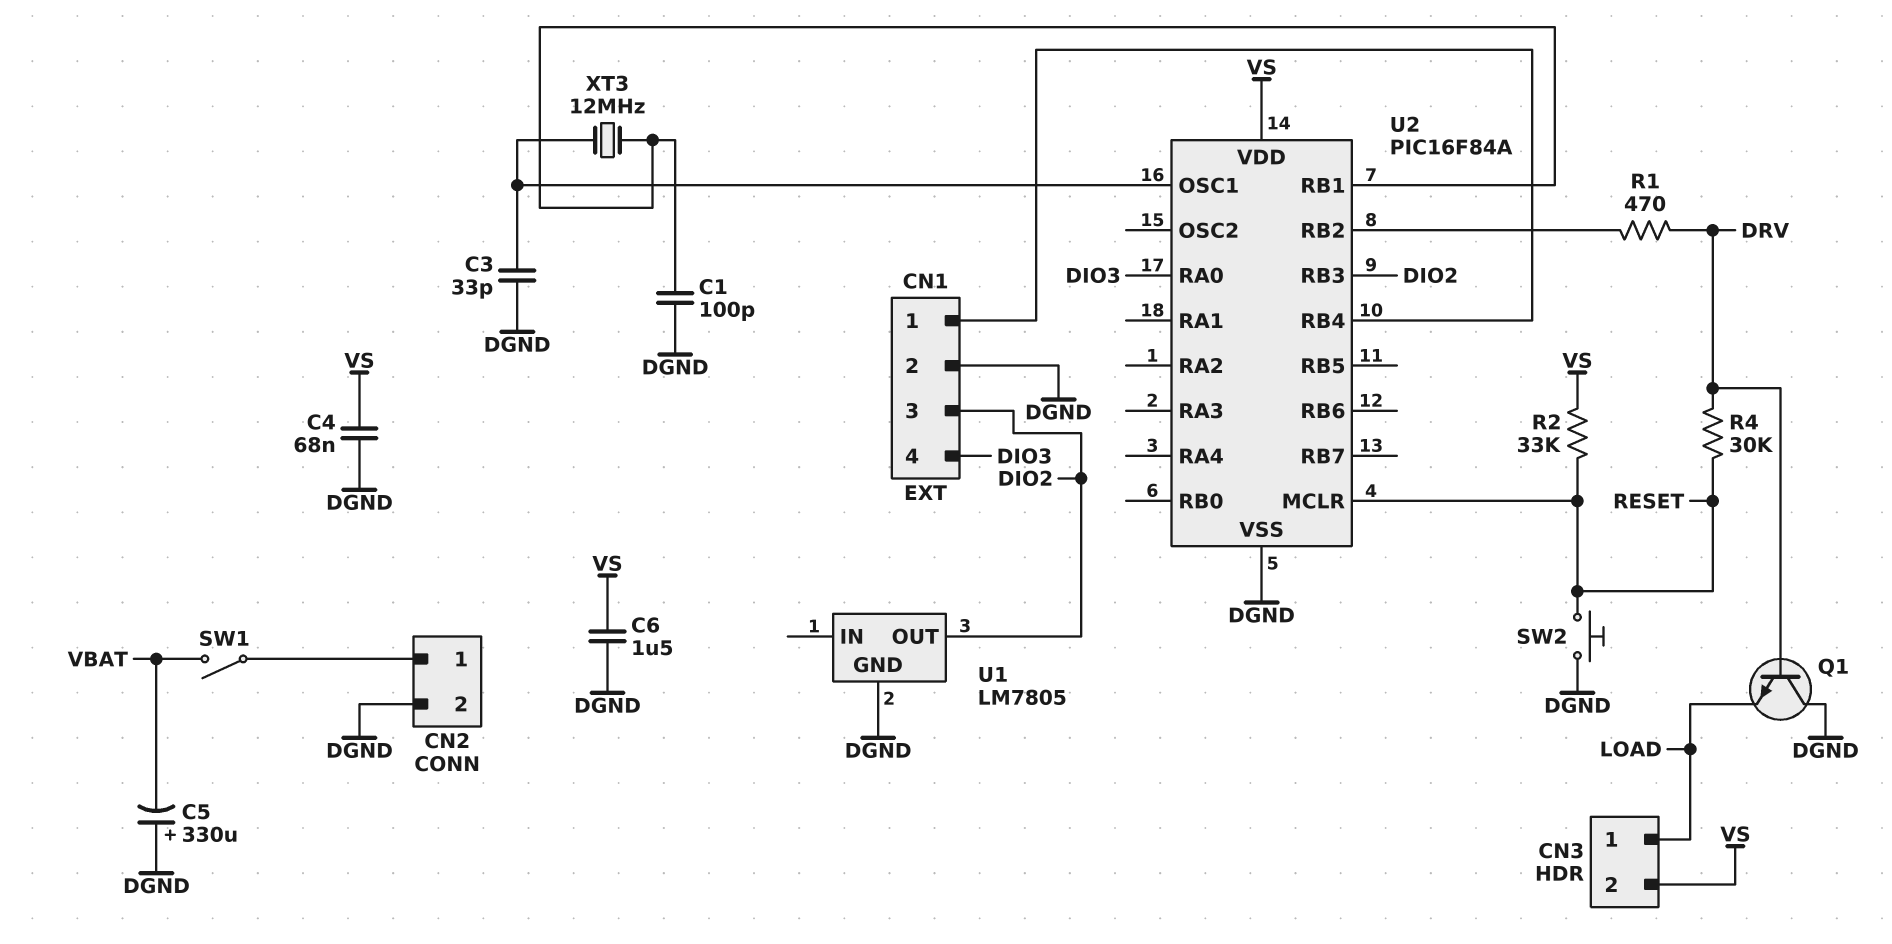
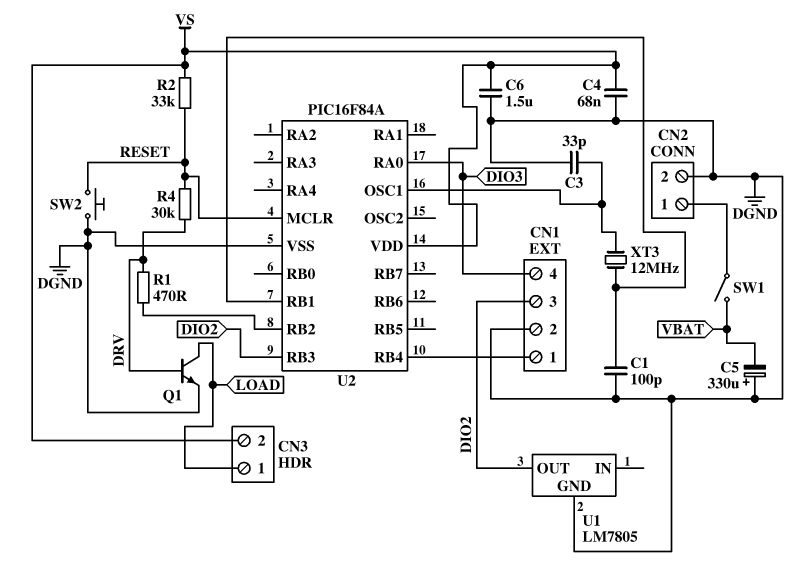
Q1: NPN (B DRV, C DGND, E LOAD) -> NPN (B DRV, C LOAD, E DGND)

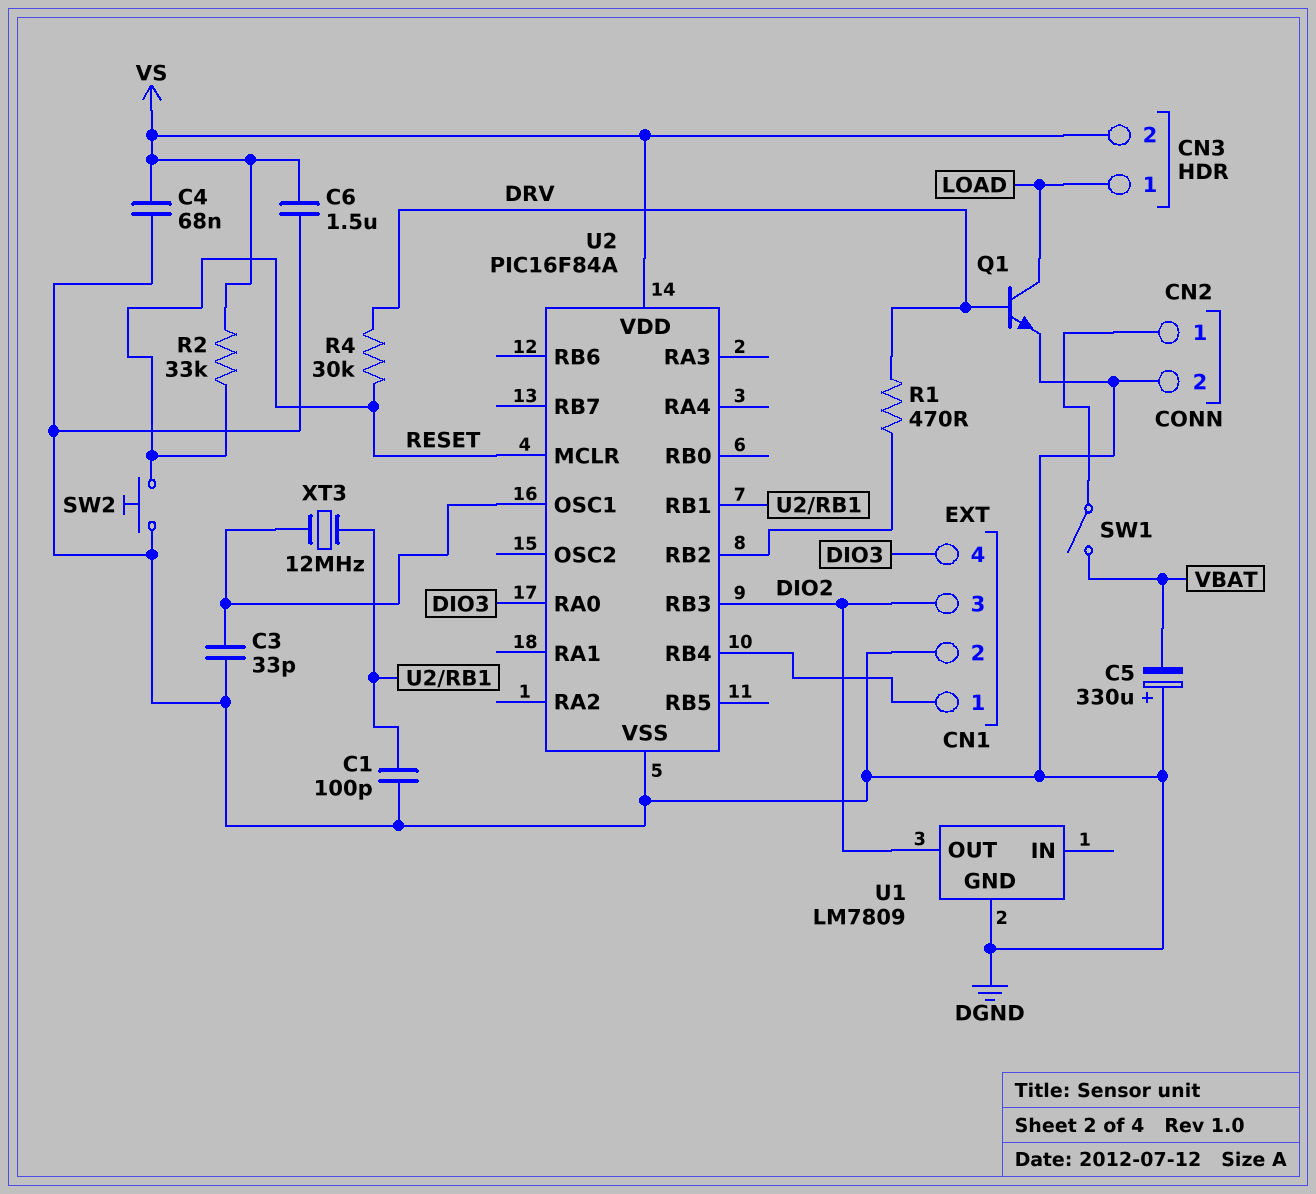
U1: LM7805 -> LM7809

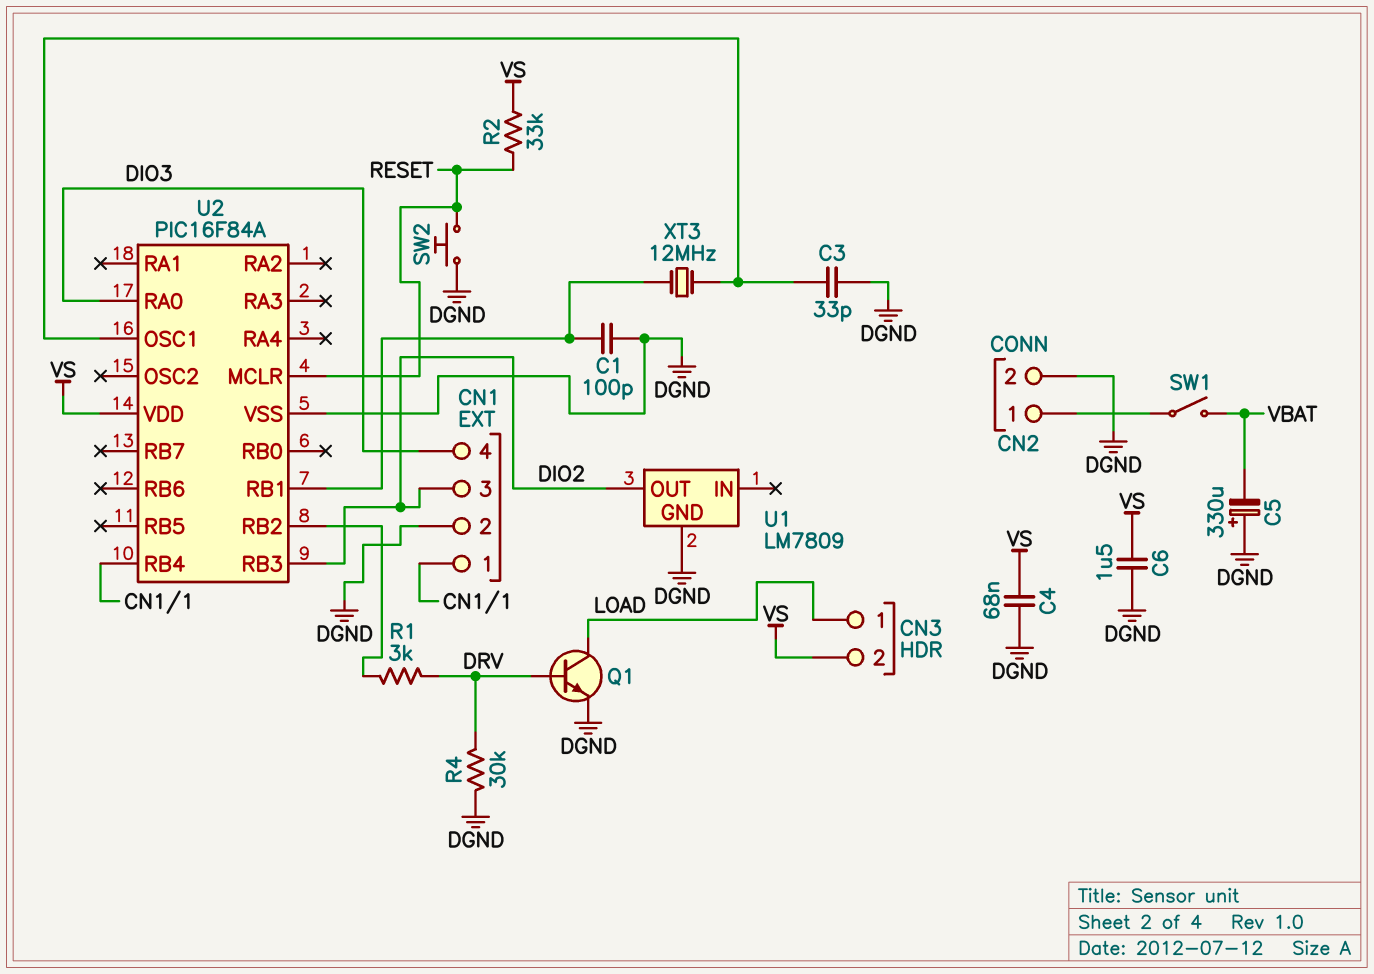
R1: 470 (DRV, U2/RB2) -> 3k (DRV, U2/RB2)
R4: 30k (DRV, RESET) -> 30k (DGND, DRV)

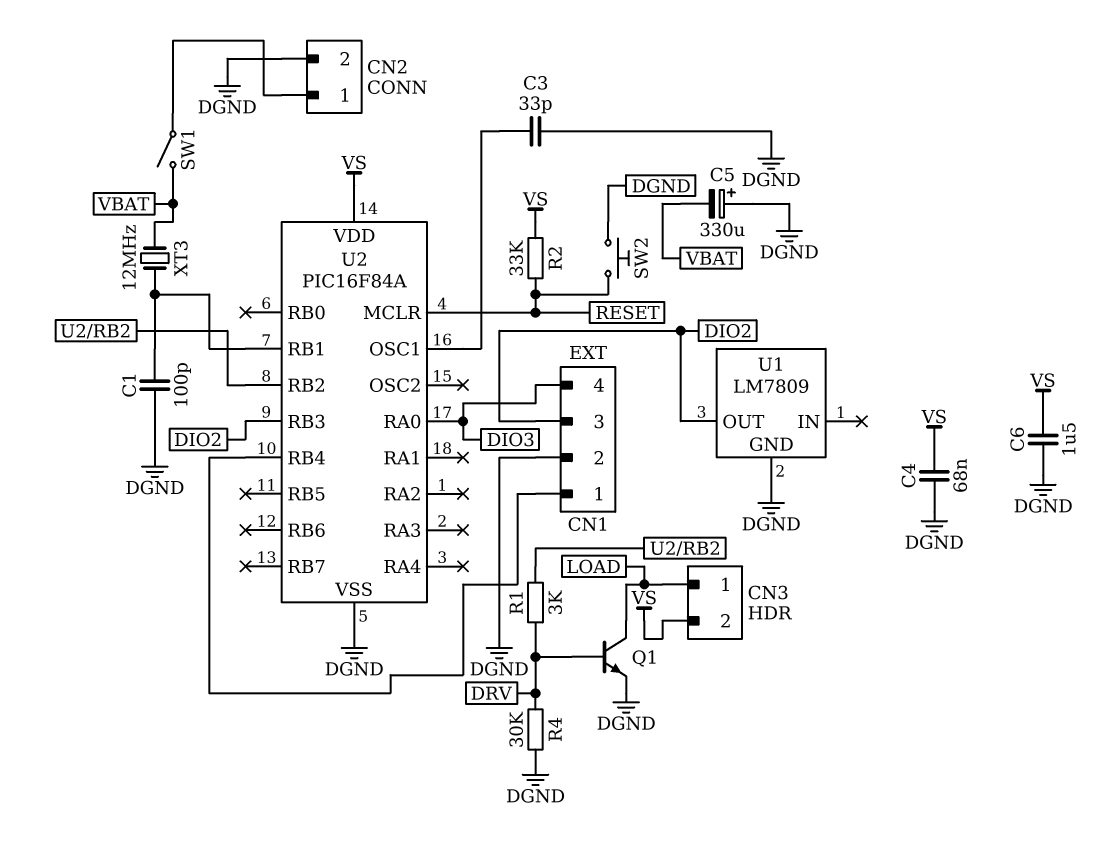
XT3: 12MHz (U2/OSC1, U2/RB1) -> 12MHz (U2/RB1, VBAT)

